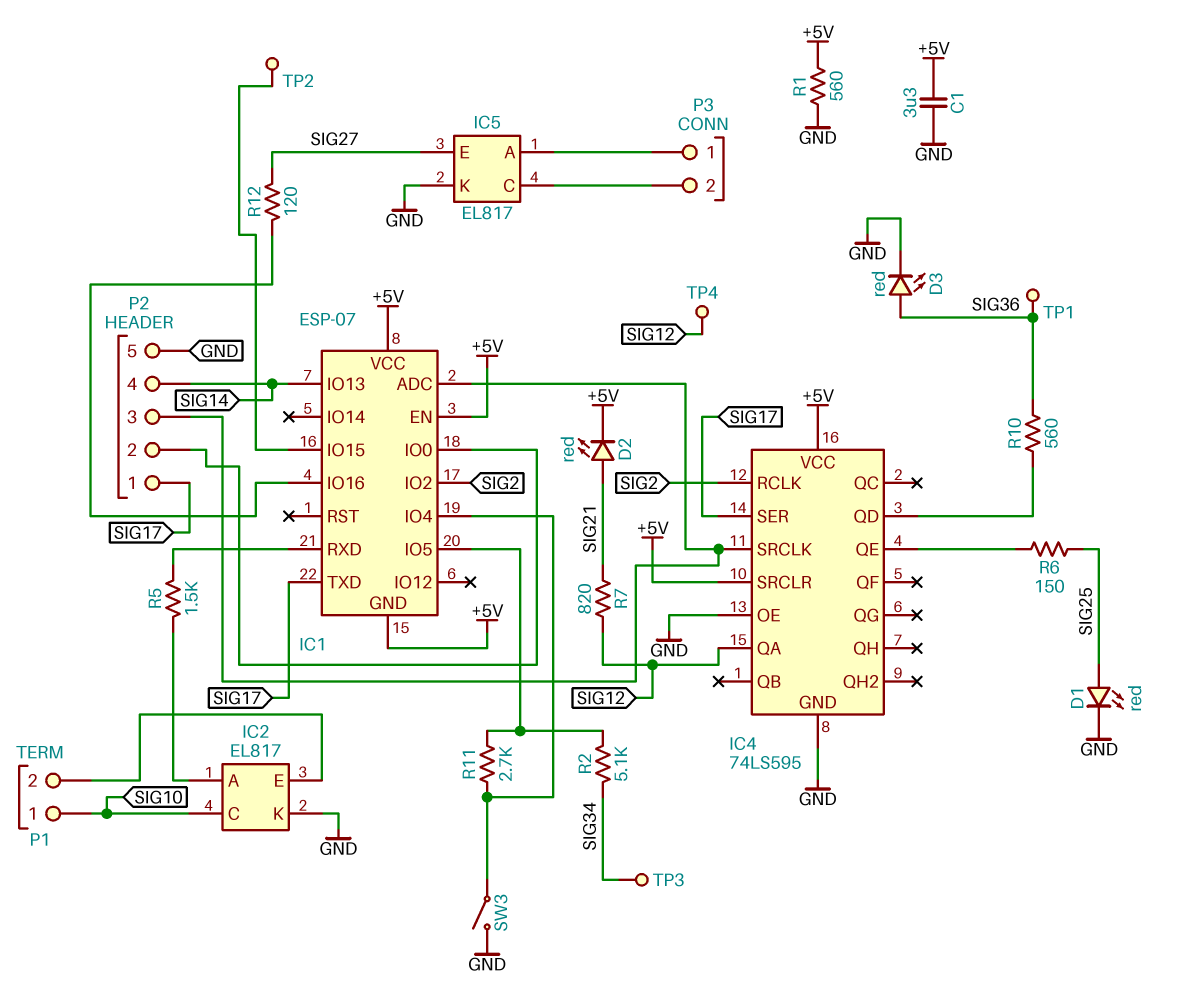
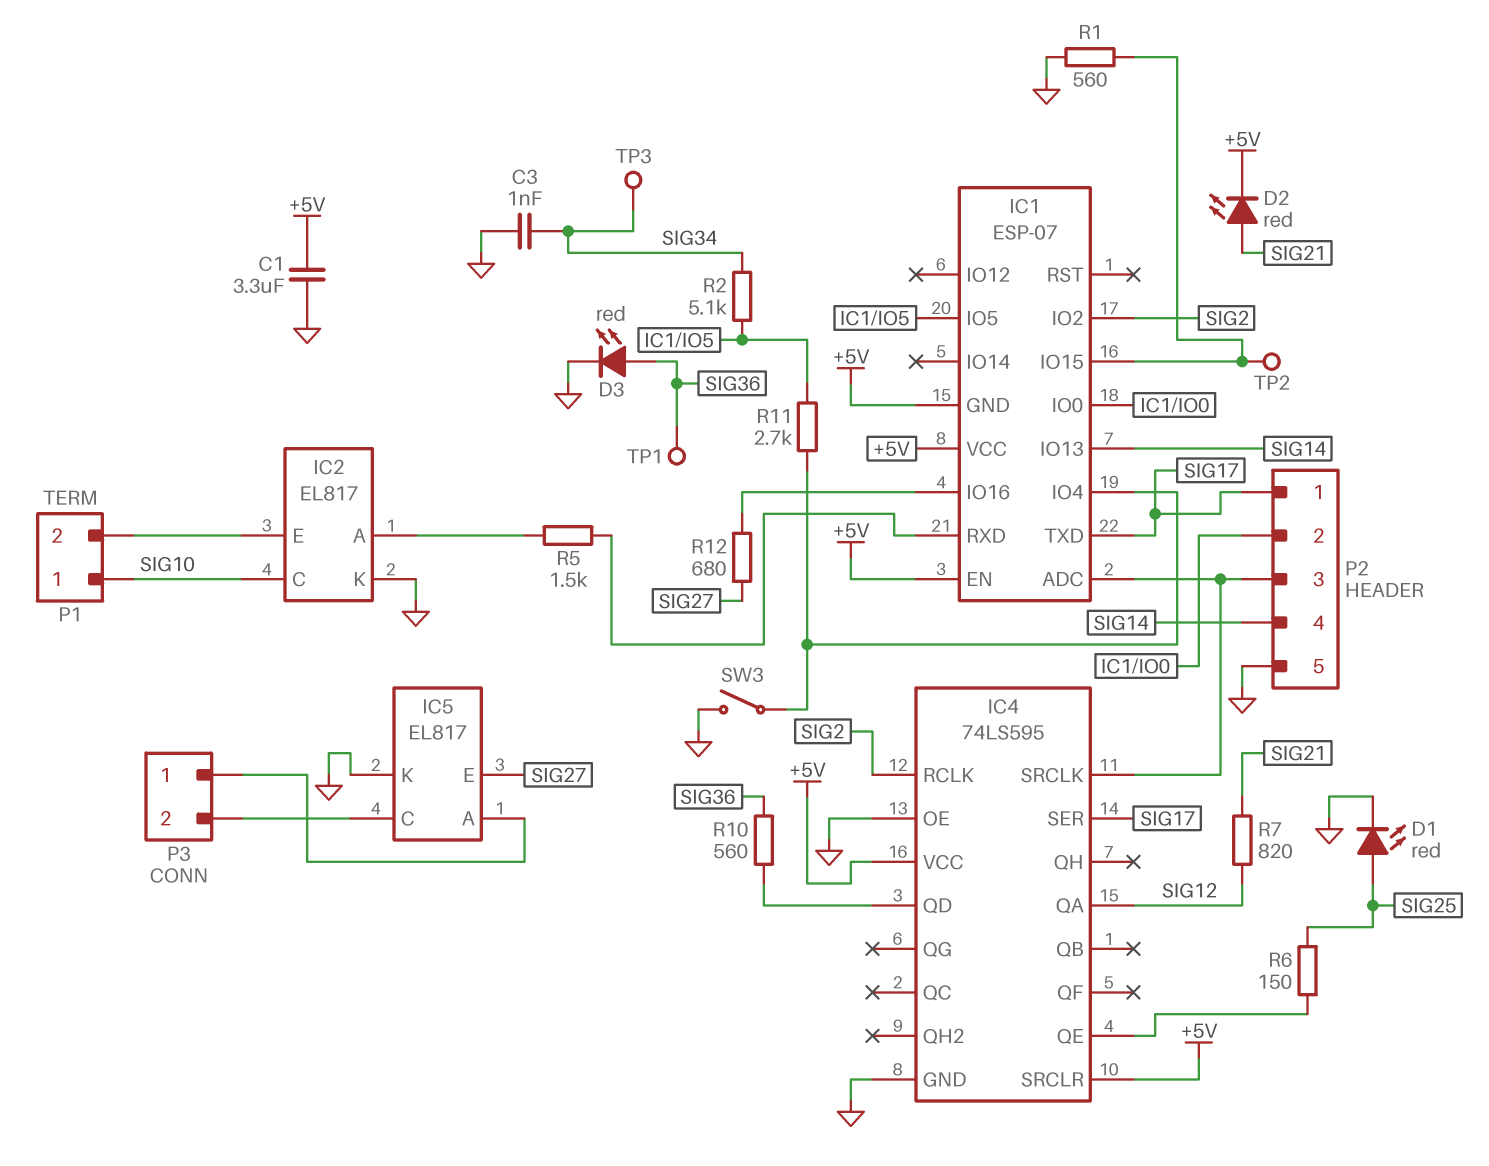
C3: none -> 1nF (GND, SIG34)
R1: 560 (+5V, GND) -> 560 (GND, IC1/IO15)
R12: 120 (IC1/IO16, SIG27) -> 680 (IC1/IO16, SIG27)
TP4: test point (SIG12) -> none

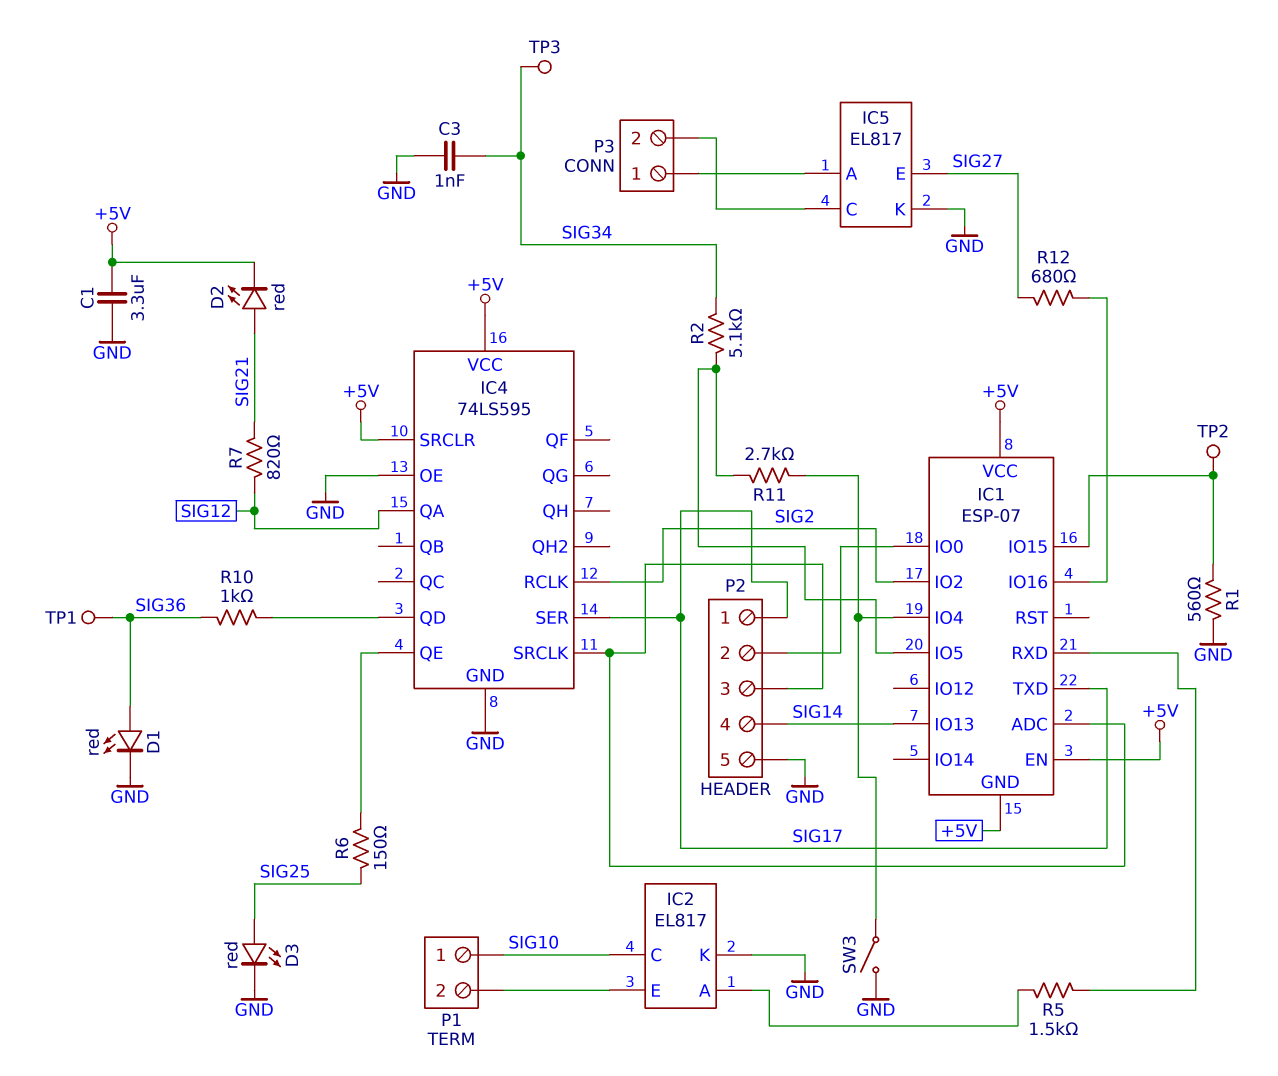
D1: LED red (A SIG25, K GND) -> LED red (A SIG36, K GND)
D3: LED red (A SIG36, K GND) -> LED red (A SIG25, K GND)
R10: 560 (IC4/QD, SIG36) -> 1k (IC4/QD, SIG36)

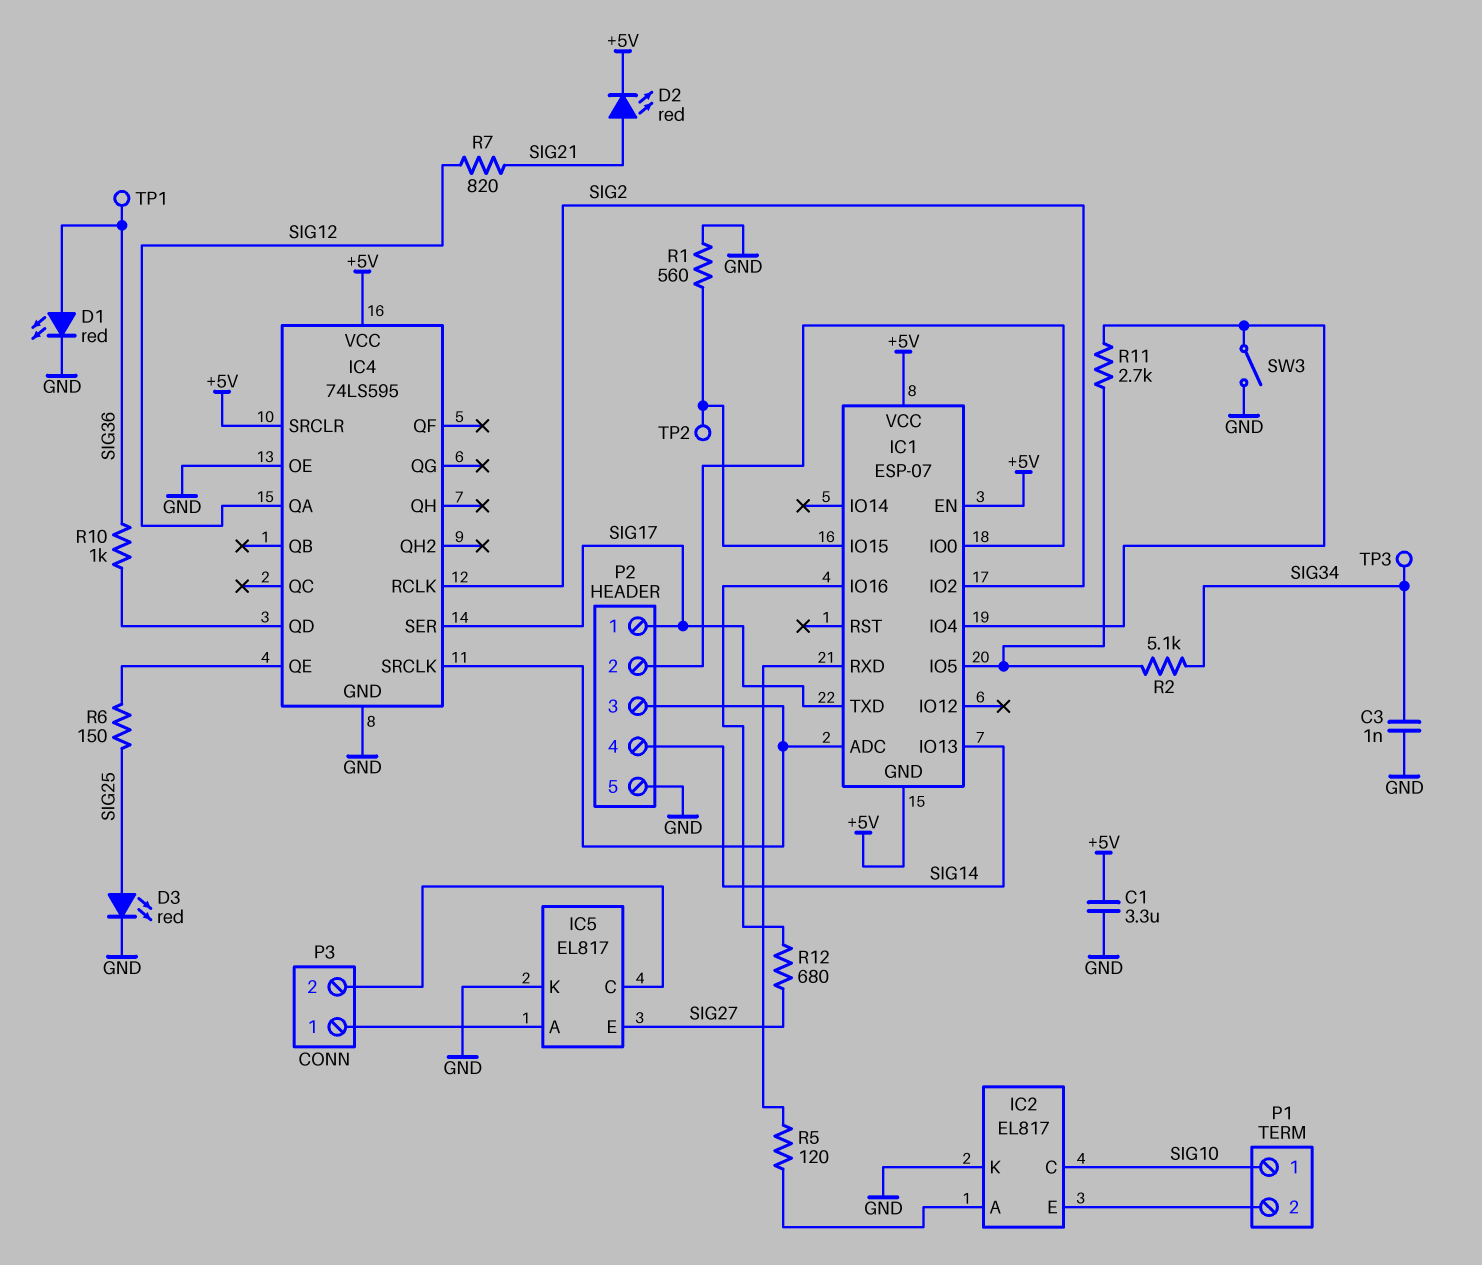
R5: 1.5k (IC1/RXD, IC2/A) -> 120 (IC1/RXD, IC2/A)

